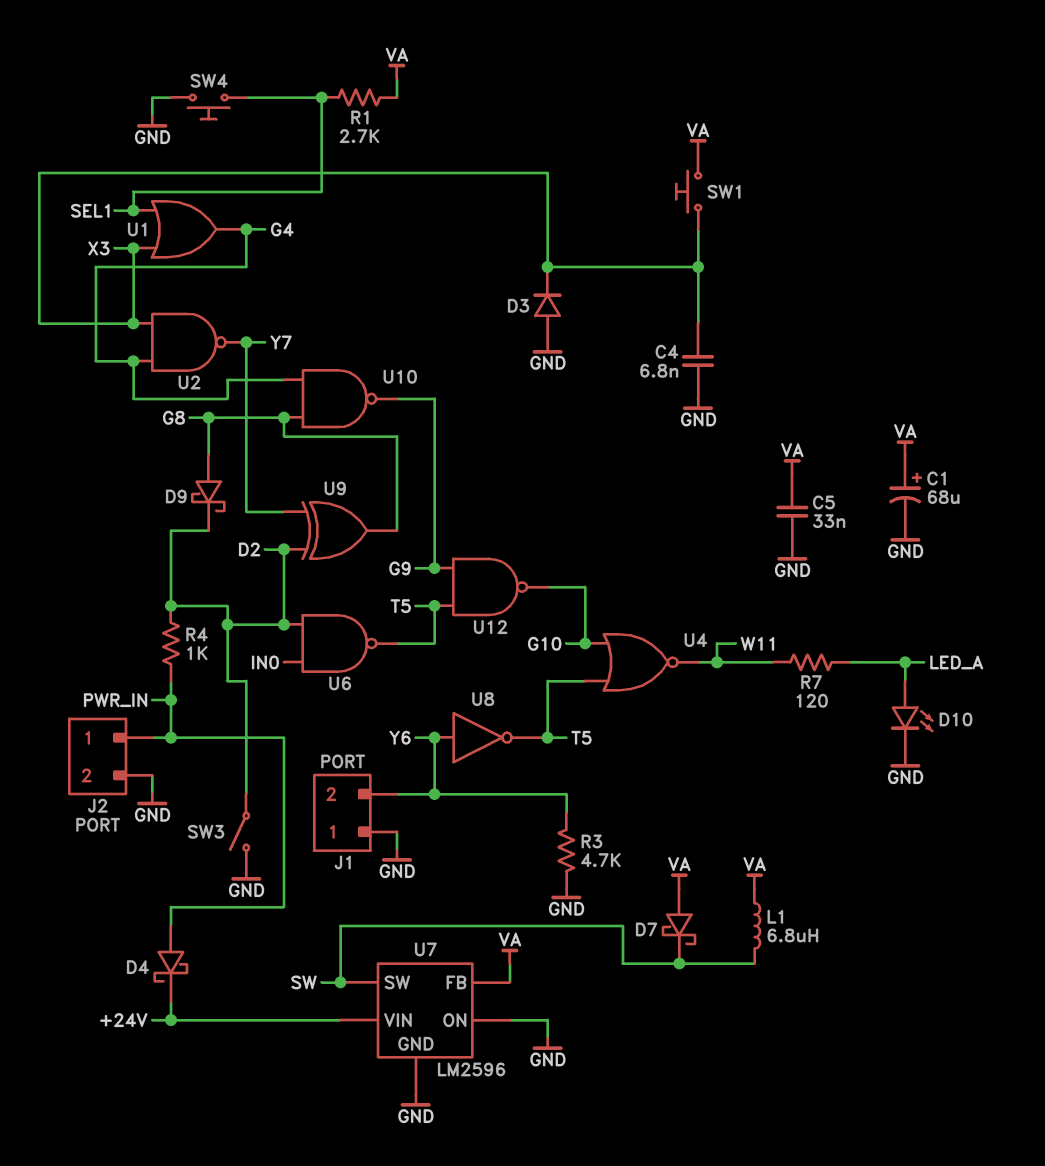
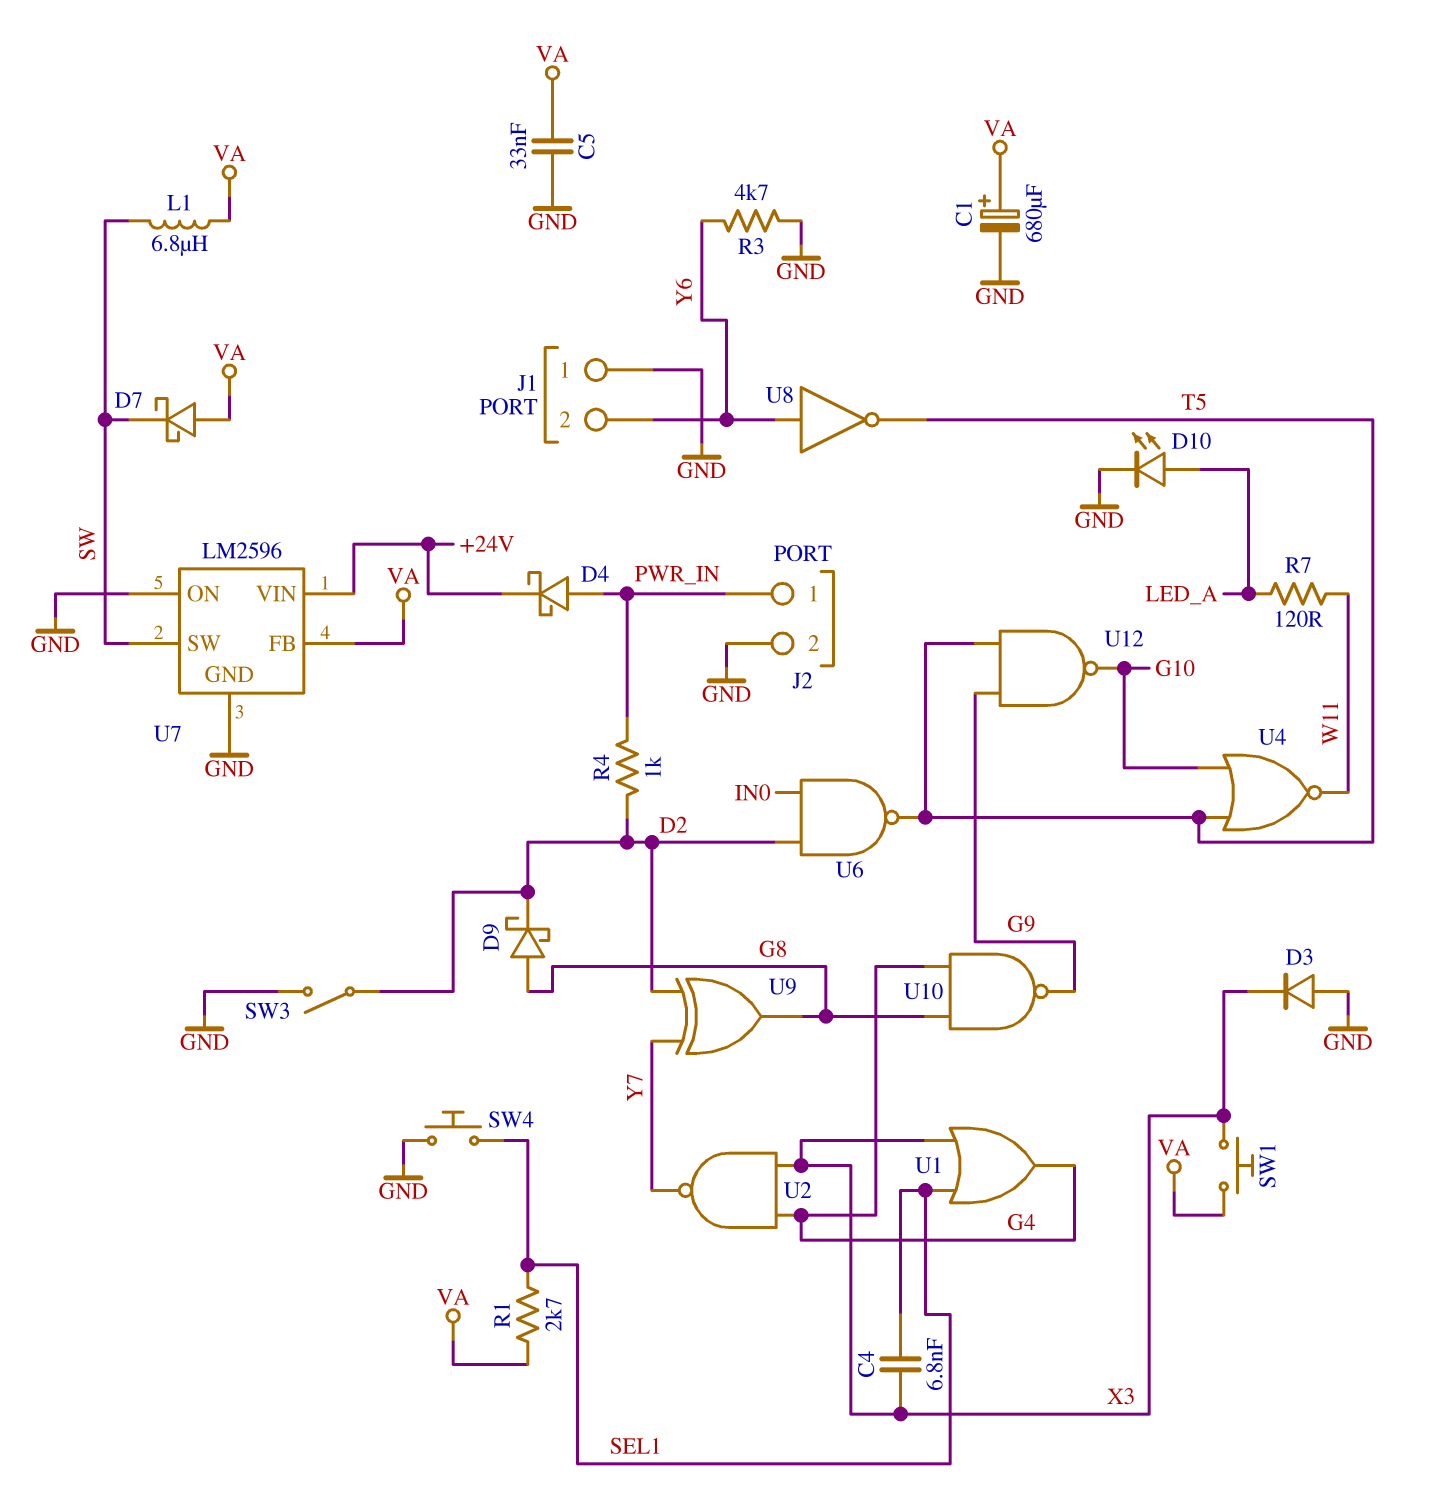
C1: 68uF (plus VA, minus GND) -> 680uF (plus VA, minus GND)
C4: 6.8nF (GND, X3) -> 6.8nF (SEL1, X3)

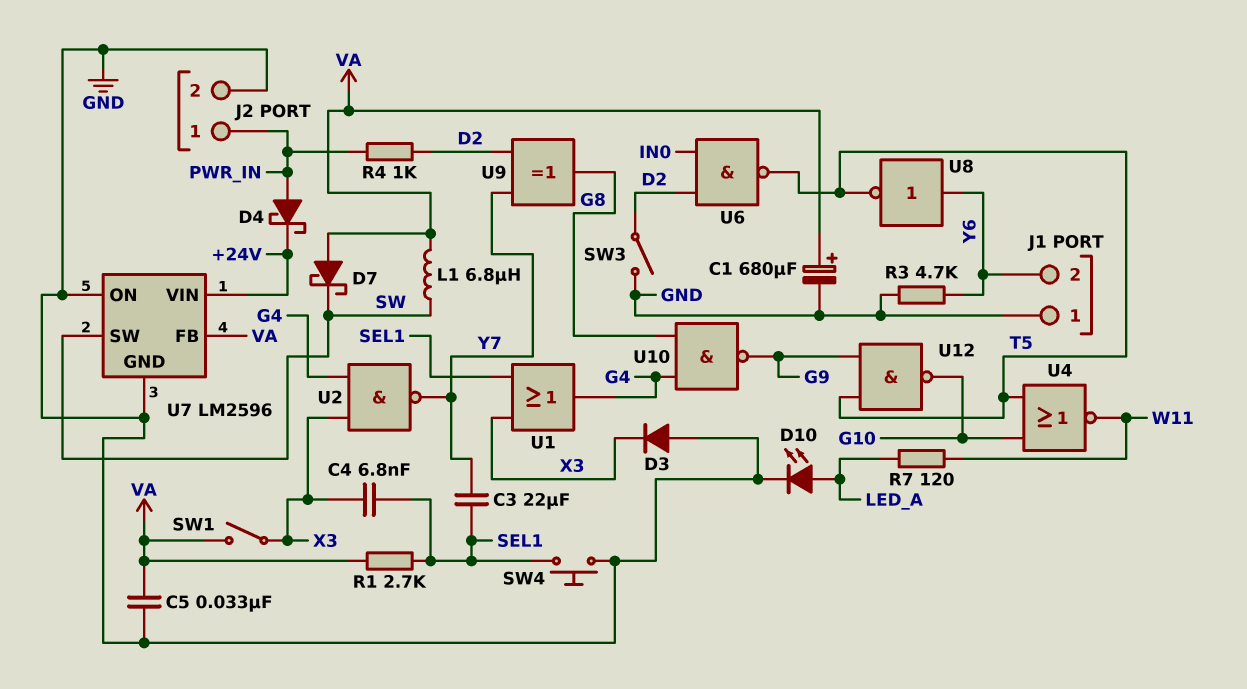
C3: none -> 22uF (SEL1, Y7)
D9: schottky (A G8, K D2) -> none
SW1: button (VA, X3) -> switch (VA, X3)

